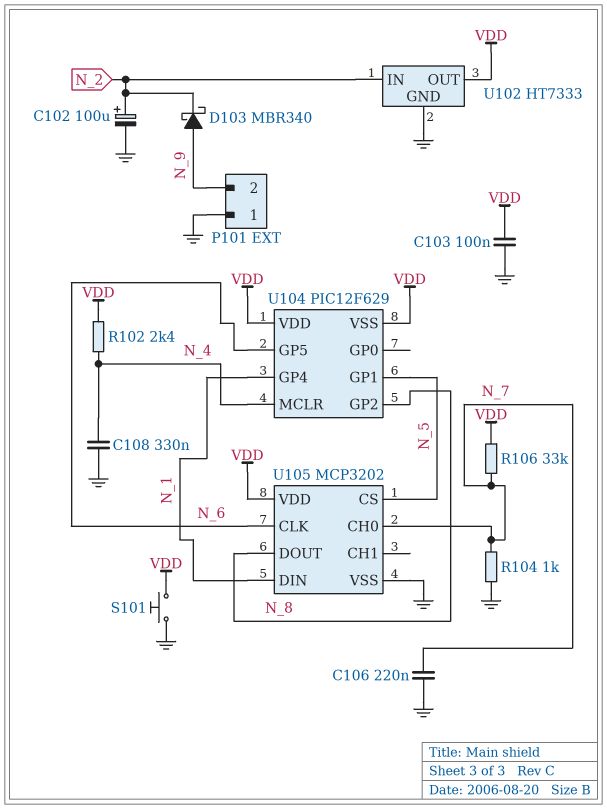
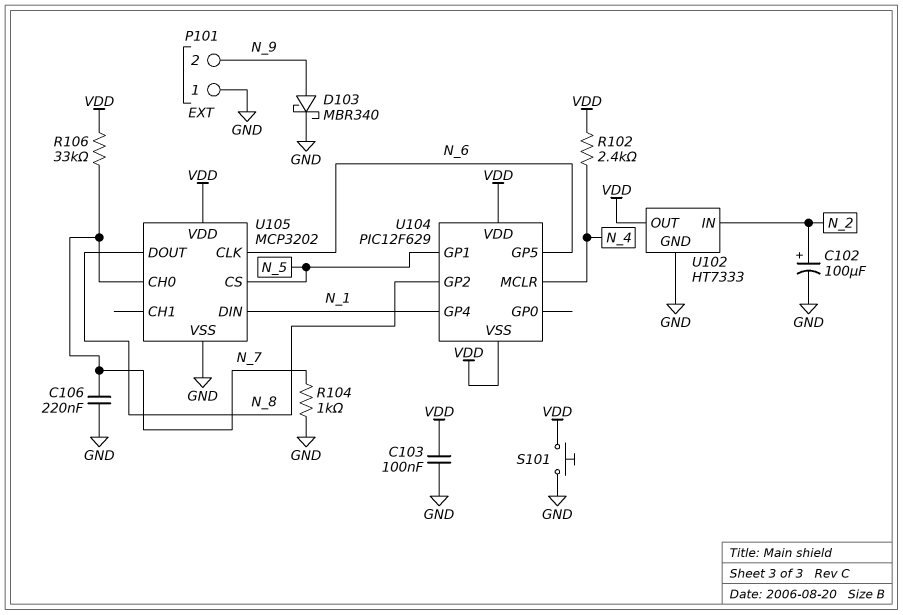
C108: 330nF (GND, N_4) -> none
D103: schottky MBR340 (A N_9, K N_2) -> schottky MBR340 (A N_9, K GND)

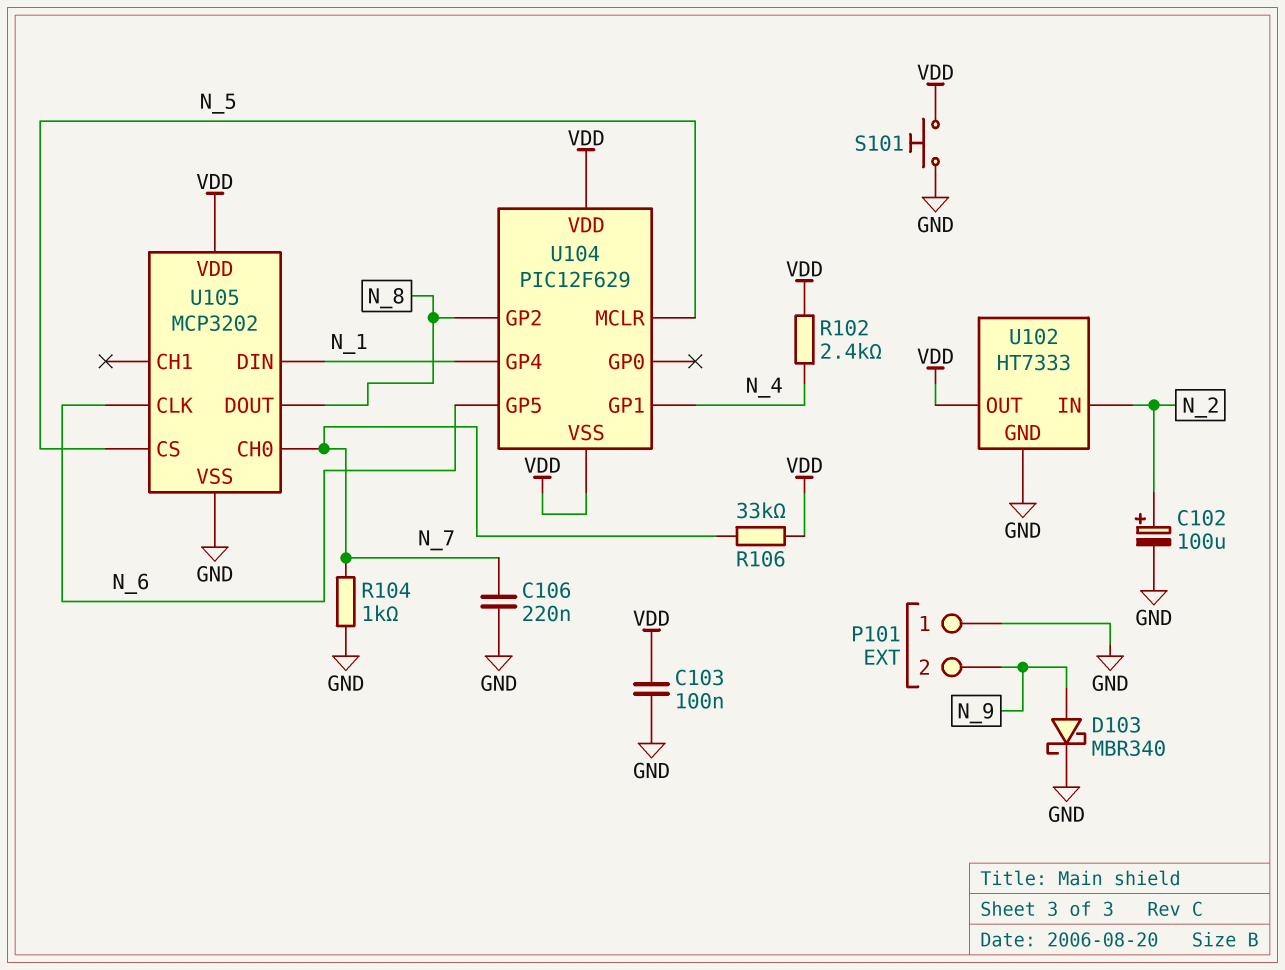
U104 pin GP1: N_5 -> N_4
U104 pin MCLR: N_4 -> N_5

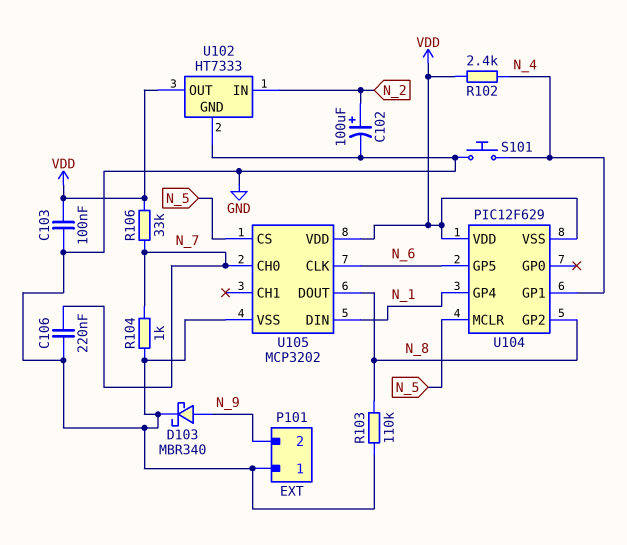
R103: none -> 110k (GND, N_8)
S101: button (GND, VDD) -> button (GND, N_4)

